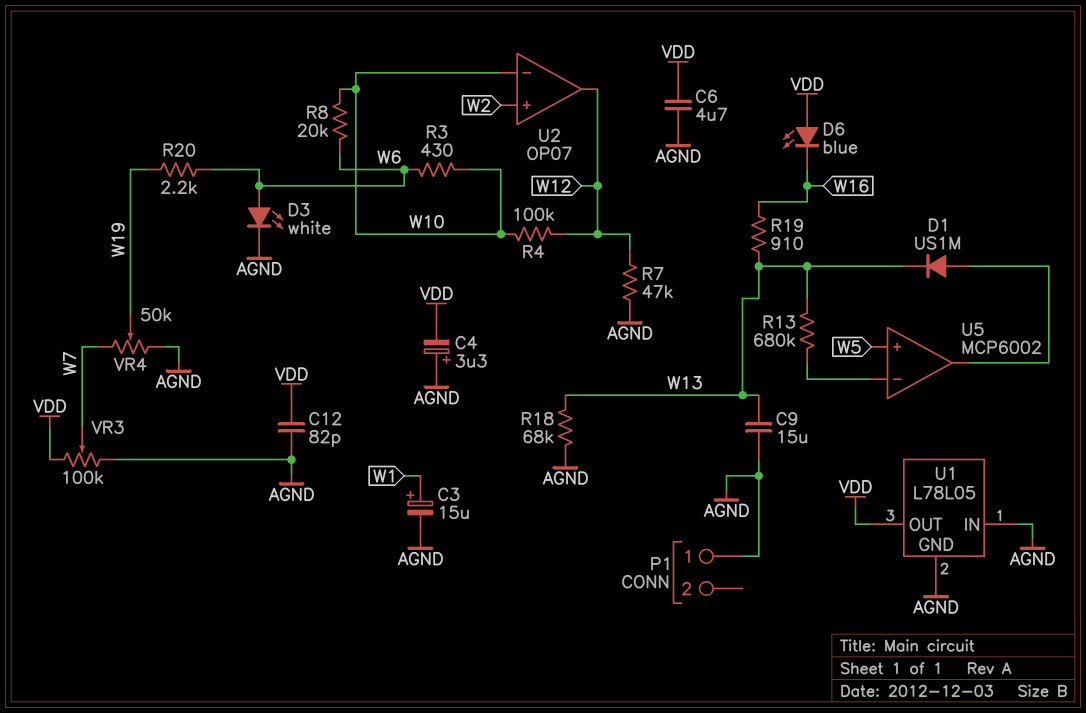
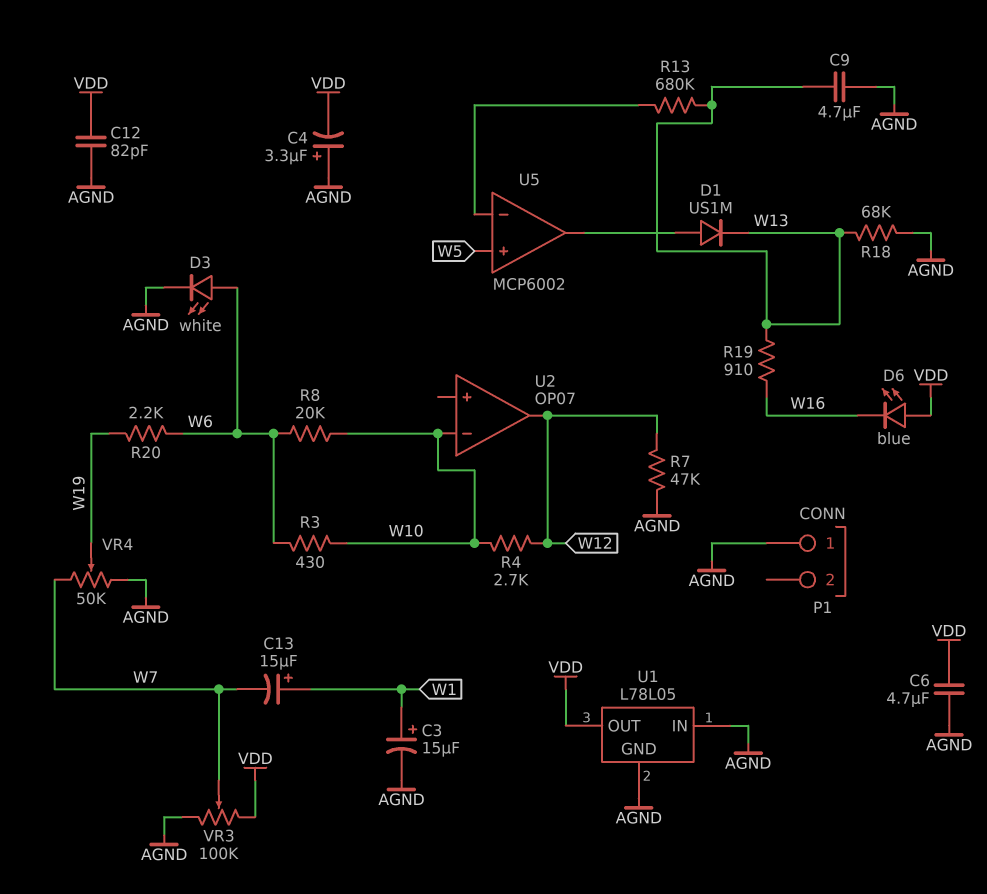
C9: 15uF (AGND, W13) -> 4.7uF (AGND, W13)
C13: none -> 15uF (plus W1, minus W7)
R4: 100k (W10, W12) -> 2.7k (W10, W12)
U2 pin in+: W2 -> none

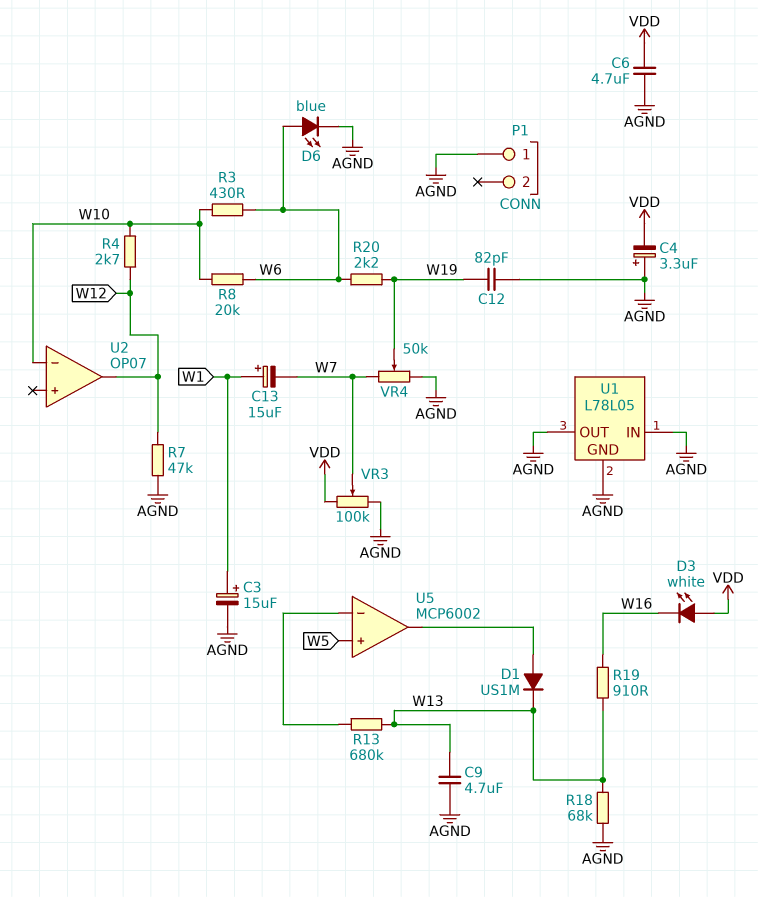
C12: 82pF (AGND, VDD) -> 82pF (AGND, W19)
D3: LED white (A W6, K AGND) -> LED white (A VDD, K W16)
D6: LED blue (A VDD, K W16) -> LED blue (A W6, K AGND)
U1 pin OUT: VDD -> AGND

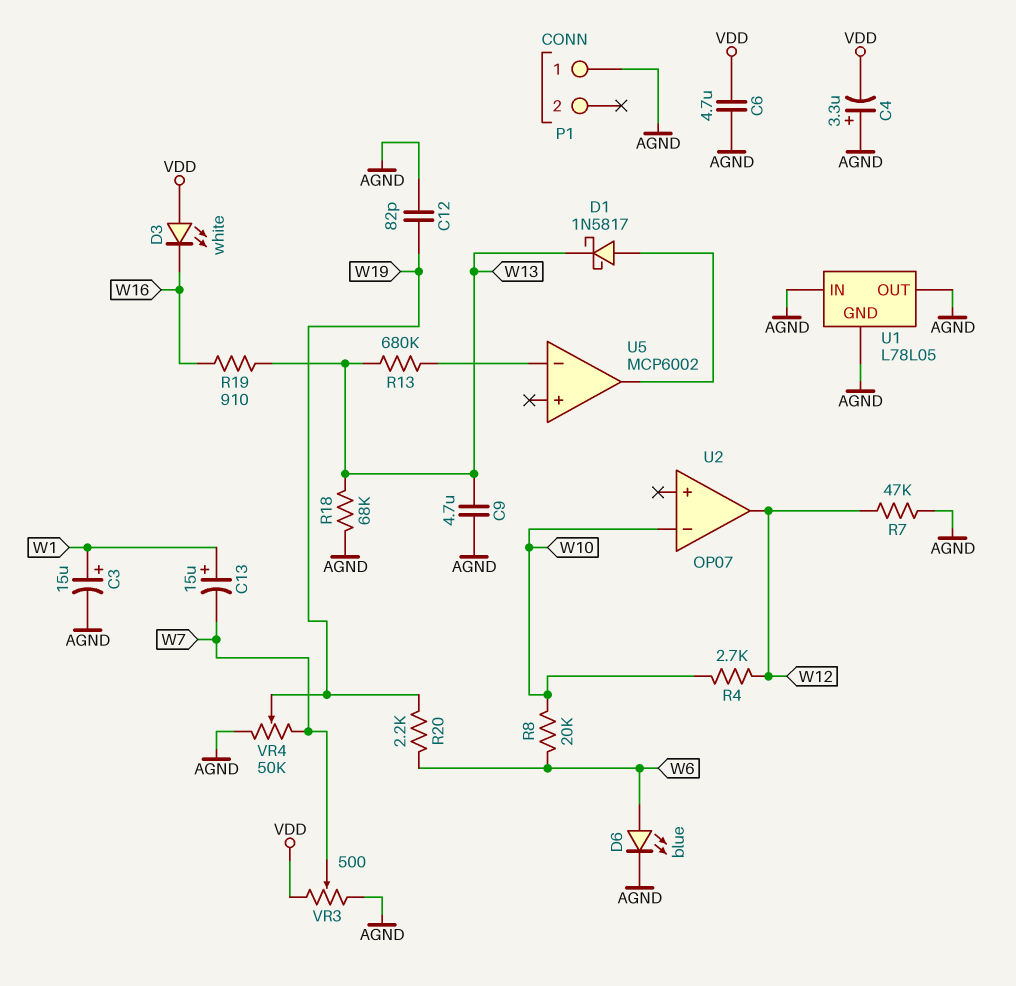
D1: diode US1M (A U5/out, K W13) -> schottky 1N5817 (A U5/out, K W13)
R3: 430 (W6, W10) -> none
U5 pin in+: W5 -> none
VR3: 100k (AGND, VDD, wiper W7) -> 500 (AGND, VDD, wiper W7)

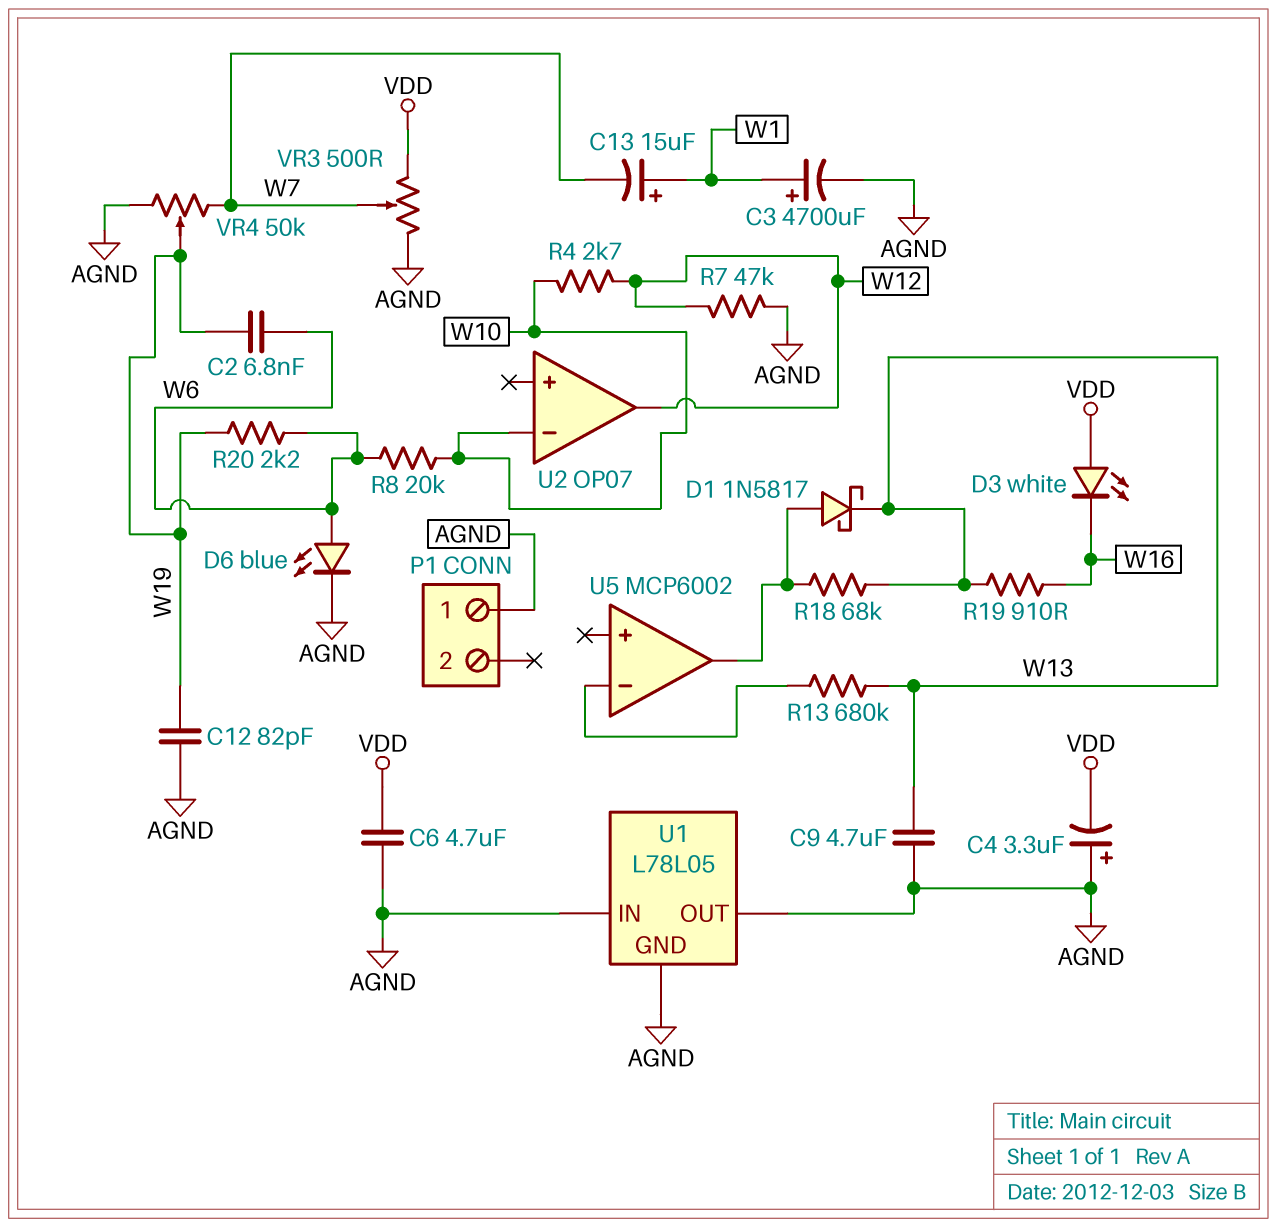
C2: none -> 6.8nF (W6, W19)
C3: 15uF (plus W1, minus AGND) -> 4700uF (plus W1, minus AGND)
R18: 68k (AGND, W13) -> 68k (U5/out, W13)

